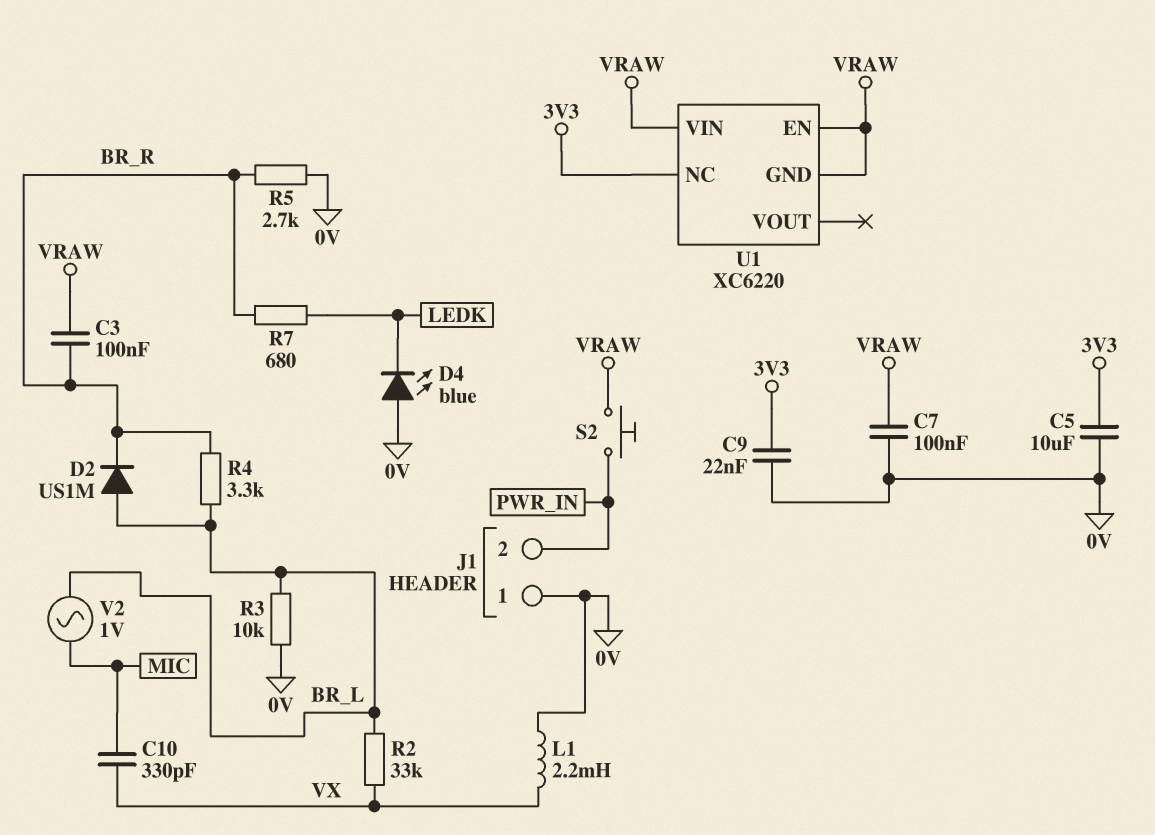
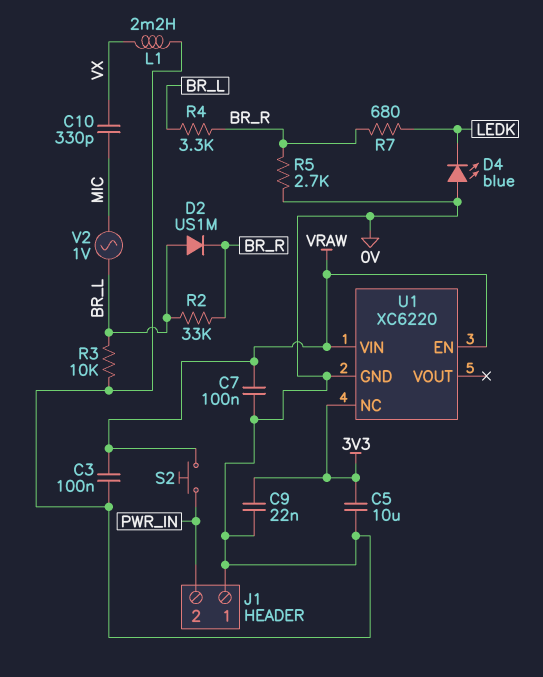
C3: 100nF (BR_R, VRAW) -> 100nF (0V, VRAW)
R2: 33k (BR_L, VX) -> 33k (BR_L, BR_R)
U1 pin GND: VRAW -> 0V

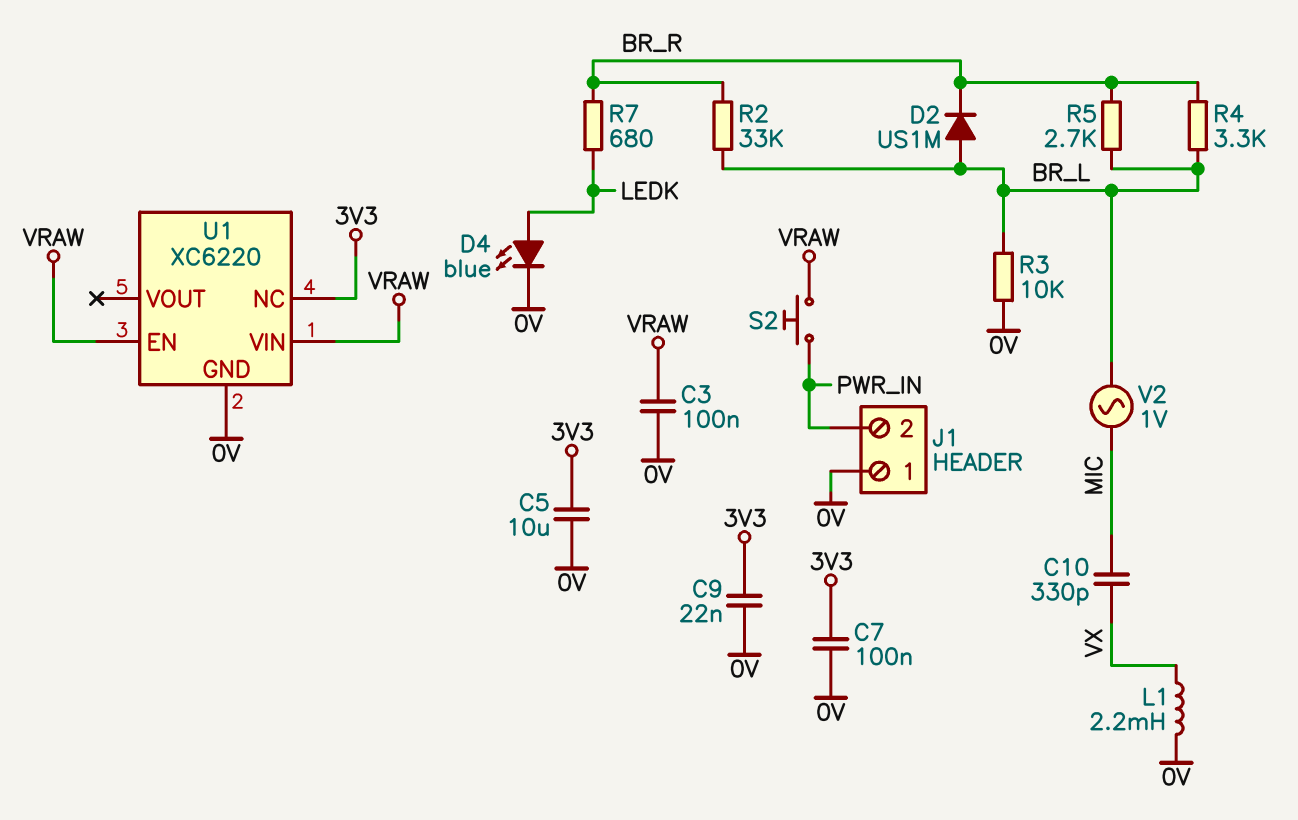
C7: 100nF (0V, VRAW) -> 100nF (0V, 3V3)
D4: LED blue (A 0V, K LEDK) -> LED blue (A LEDK, K 0V)
R5: 2.7k (0V, BR_R) -> 2.7k (BR_L, BR_R)

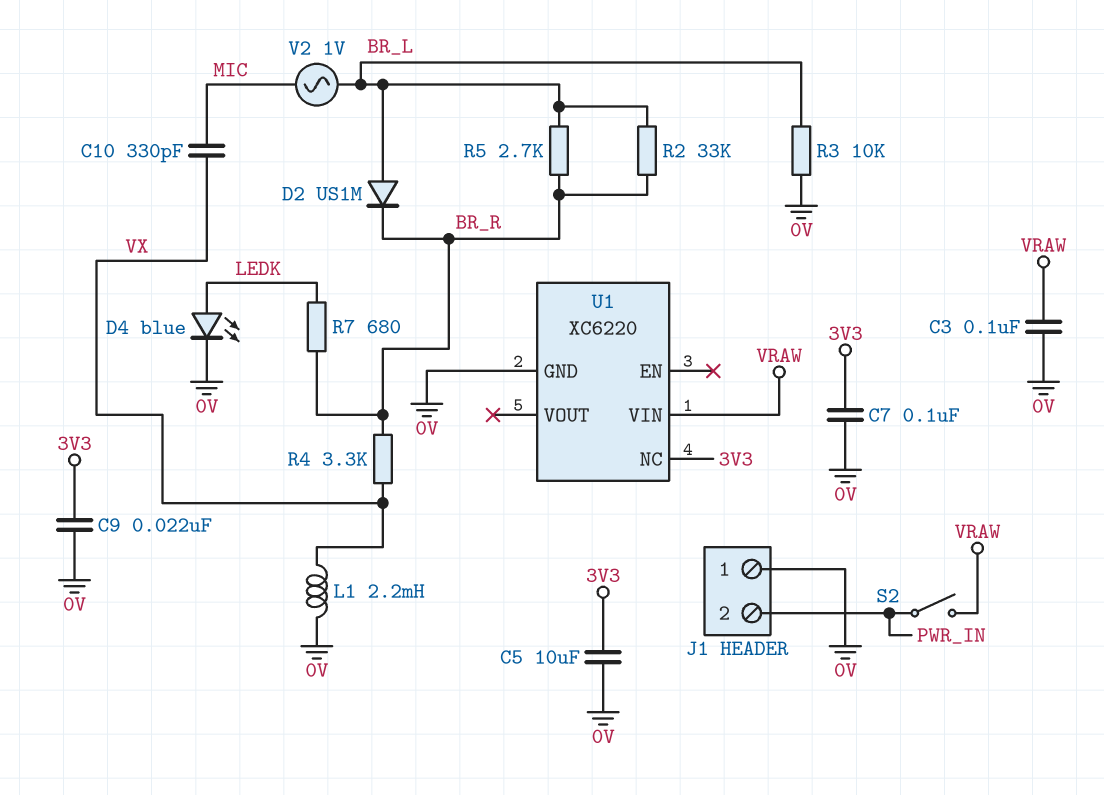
R4: 3.3k (BR_L, BR_R) -> 3.3k (BR_R, VX)
S2: button (PWR_IN, VRAW) -> switch (PWR_IN, VRAW)
U1 pin EN: VRAW -> none

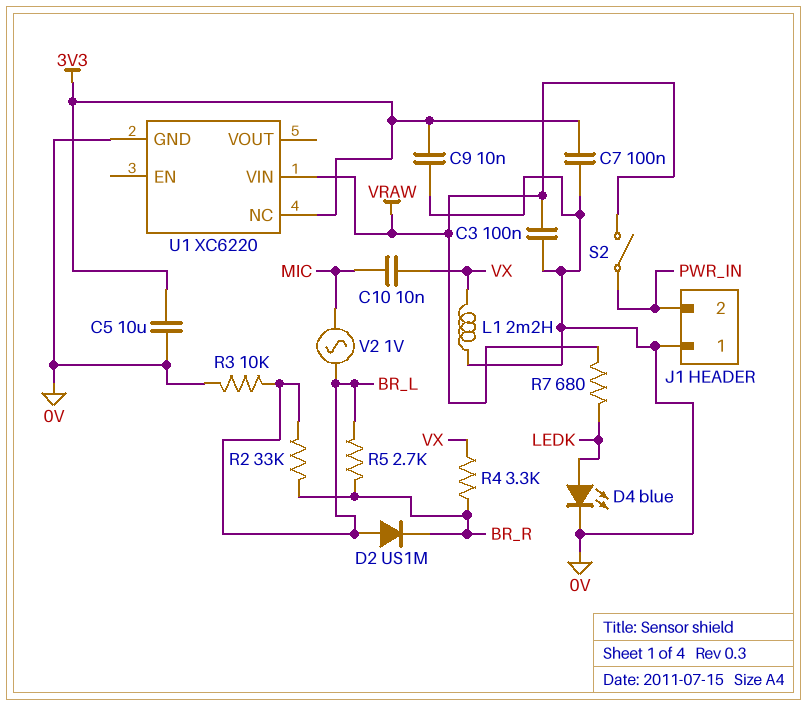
C9: 22nF (0V, 3V3) -> 10nF (0V, 3V3)
C10: 330pF (MIC, VX) -> 10nF (MIC, VX)
R7: 680 (BR_R, LEDK) -> 680 (LEDK, VRAW)

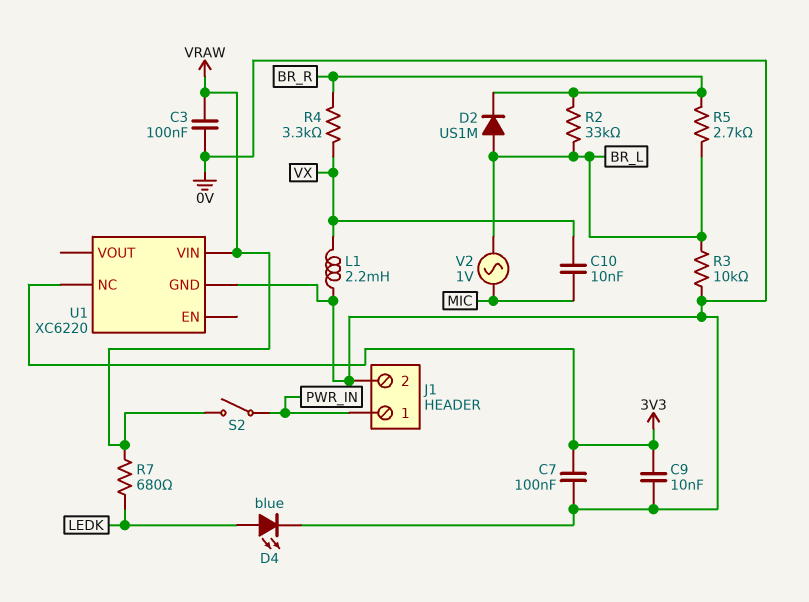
C5: 10uF (0V, 3V3) -> none
J1 pin 1: 0V -> PWR_IN
J1 pin 2: PWR_IN -> 0V

